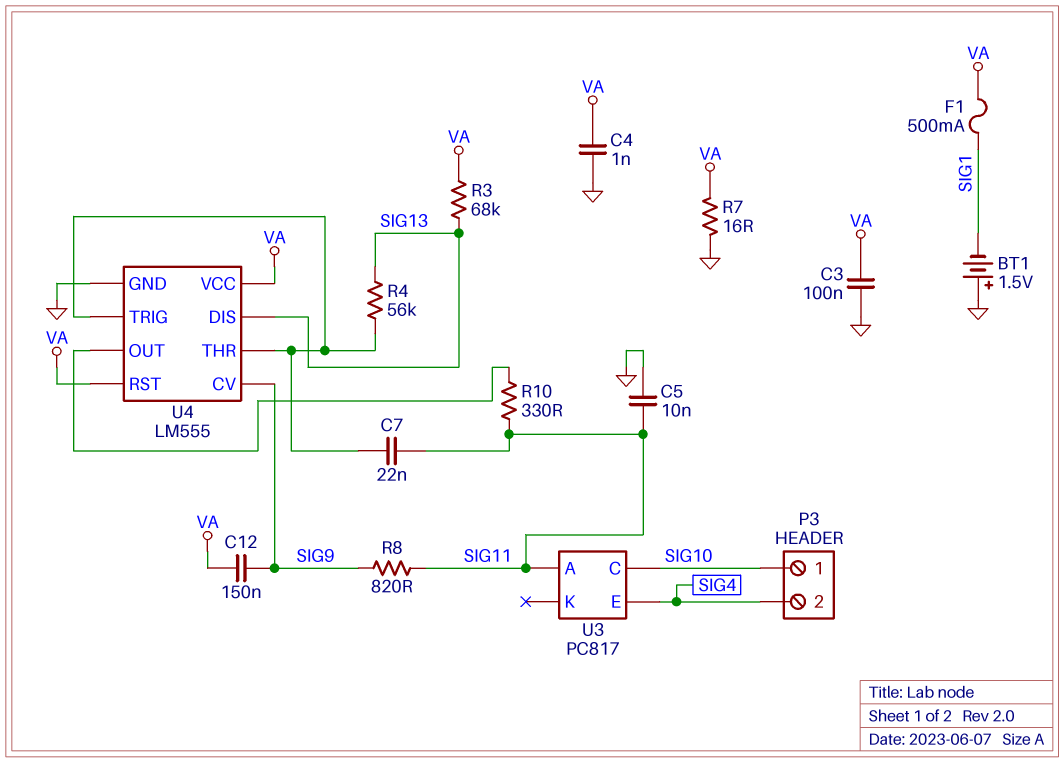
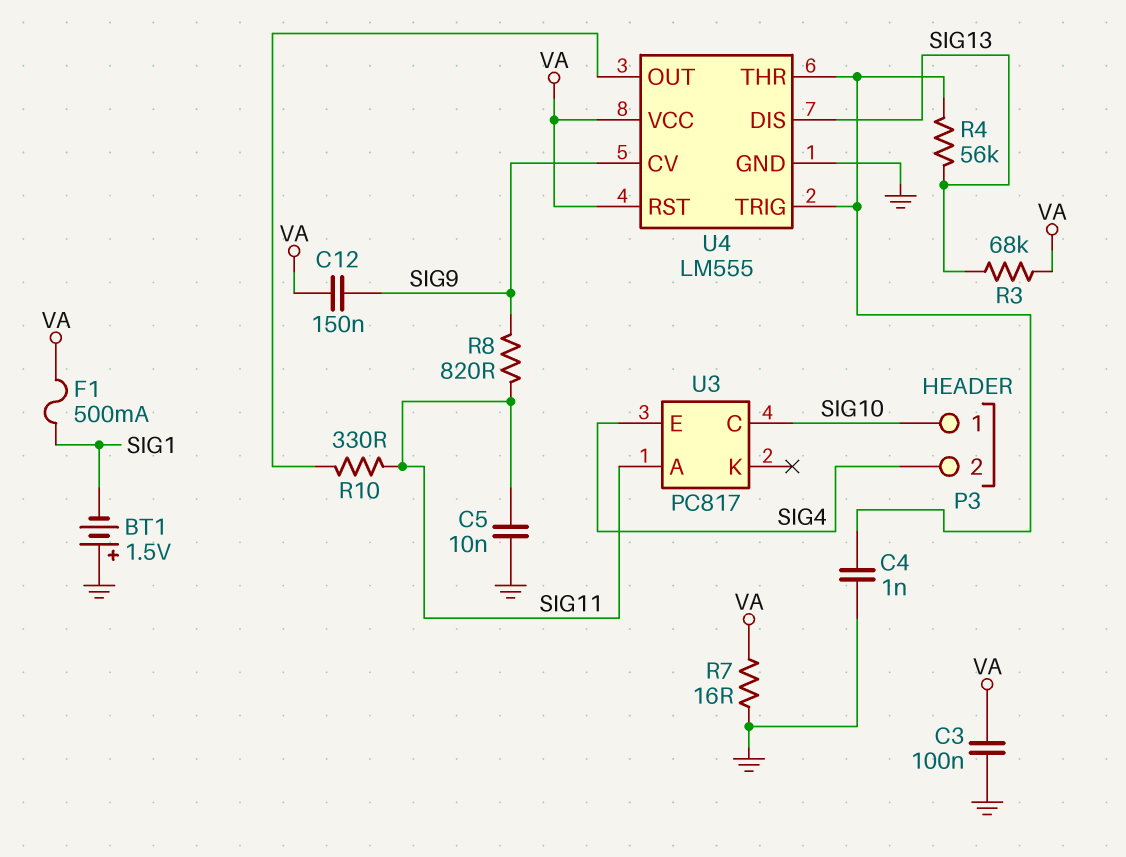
C4: 1nF (GND, VA) -> 1nF (GND, U4/THR)
C7: 22nF (SIG11, U4/THR) -> none

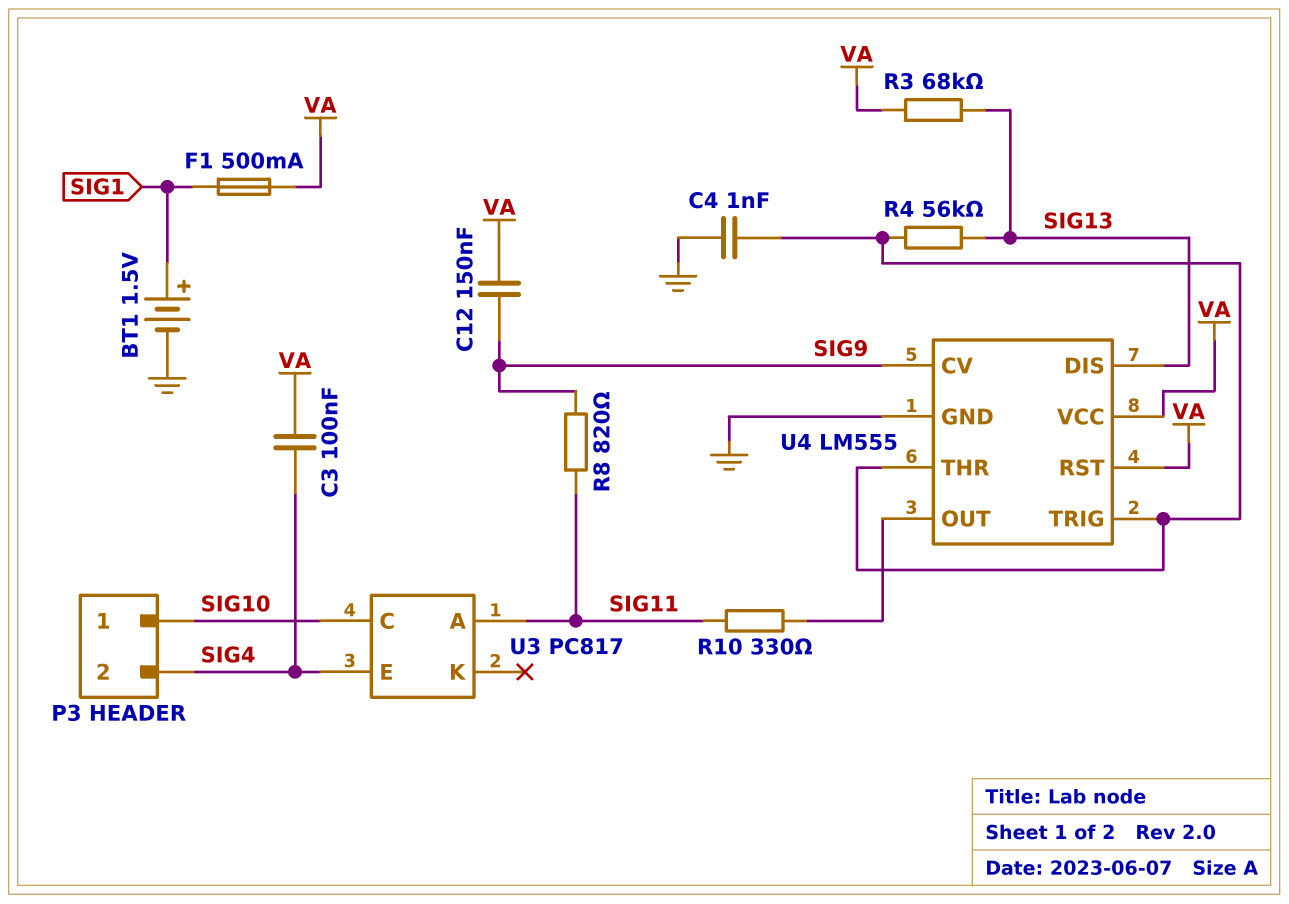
BT1: 1.5V (plus GND, minus SIG1) -> 1.5V (plus SIG1, minus GND)
C3: 100nF (GND, VA) -> 100nF (SIG4, VA)
C5: 10nF (GND, SIG11) -> none
R7: 16 (GND, VA) -> none

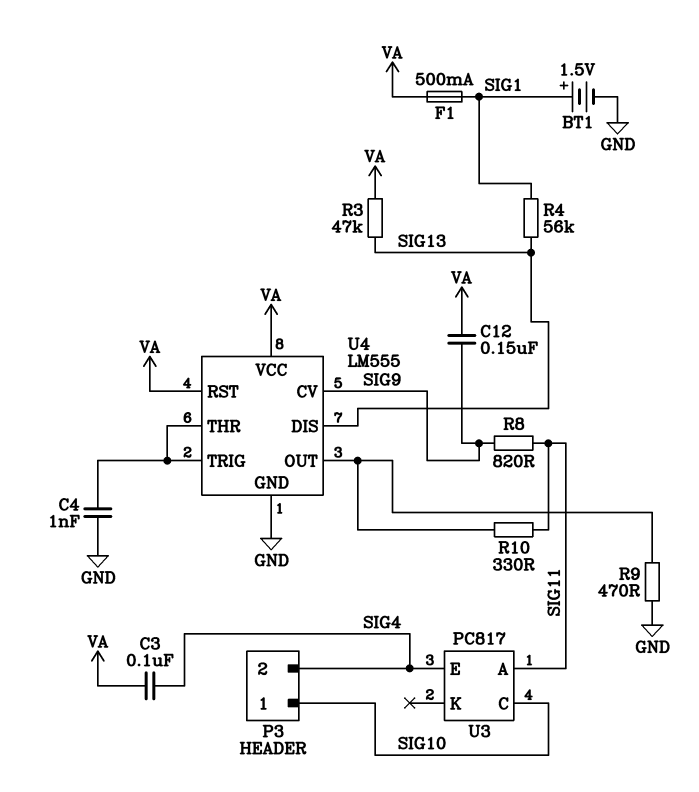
R3: 68k (SIG13, VA) -> 47k (SIG13, VA)
R4: 56k (SIG13, U4/THR) -> 56k (SIG1, SIG13)
R9: none -> 470 (GND, U4/OUT)

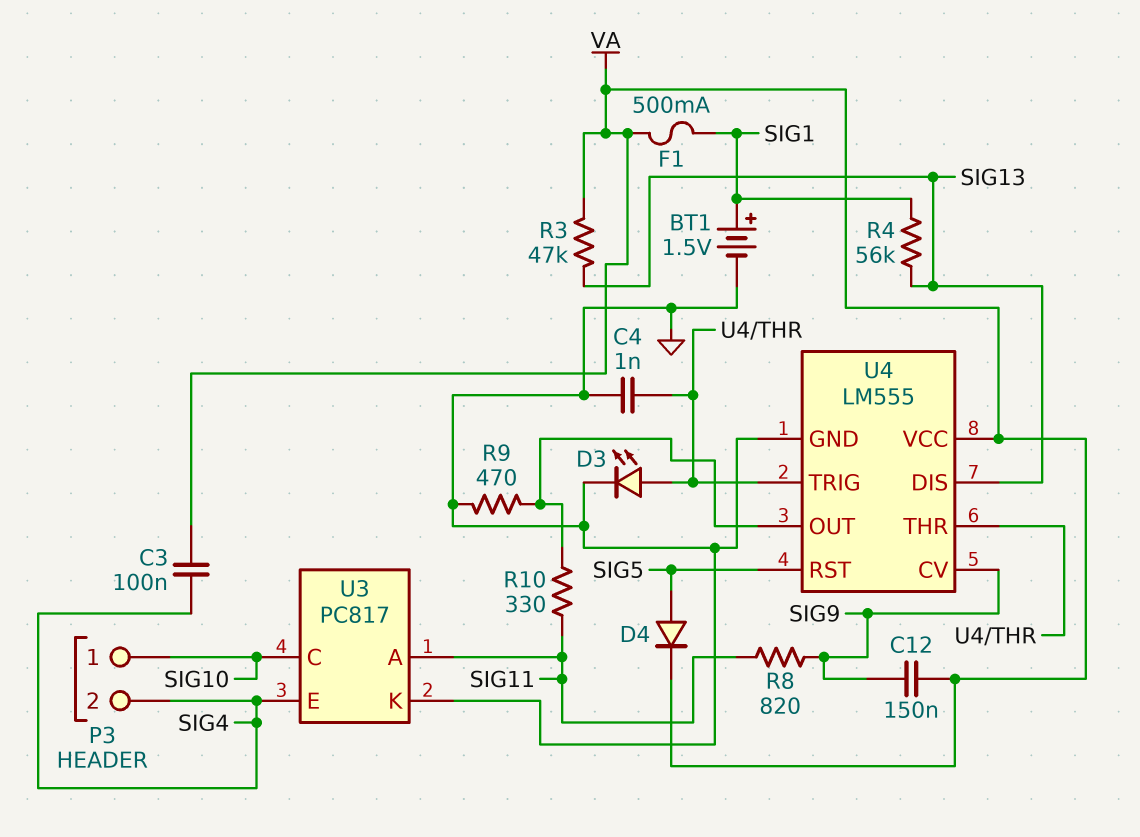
D3: none -> LED (A U4/THR, K GND)
D4: none -> diode (A SIG5, K VA)
U3 pin K: none -> GND
U4 pin RST: VA -> SIG5

